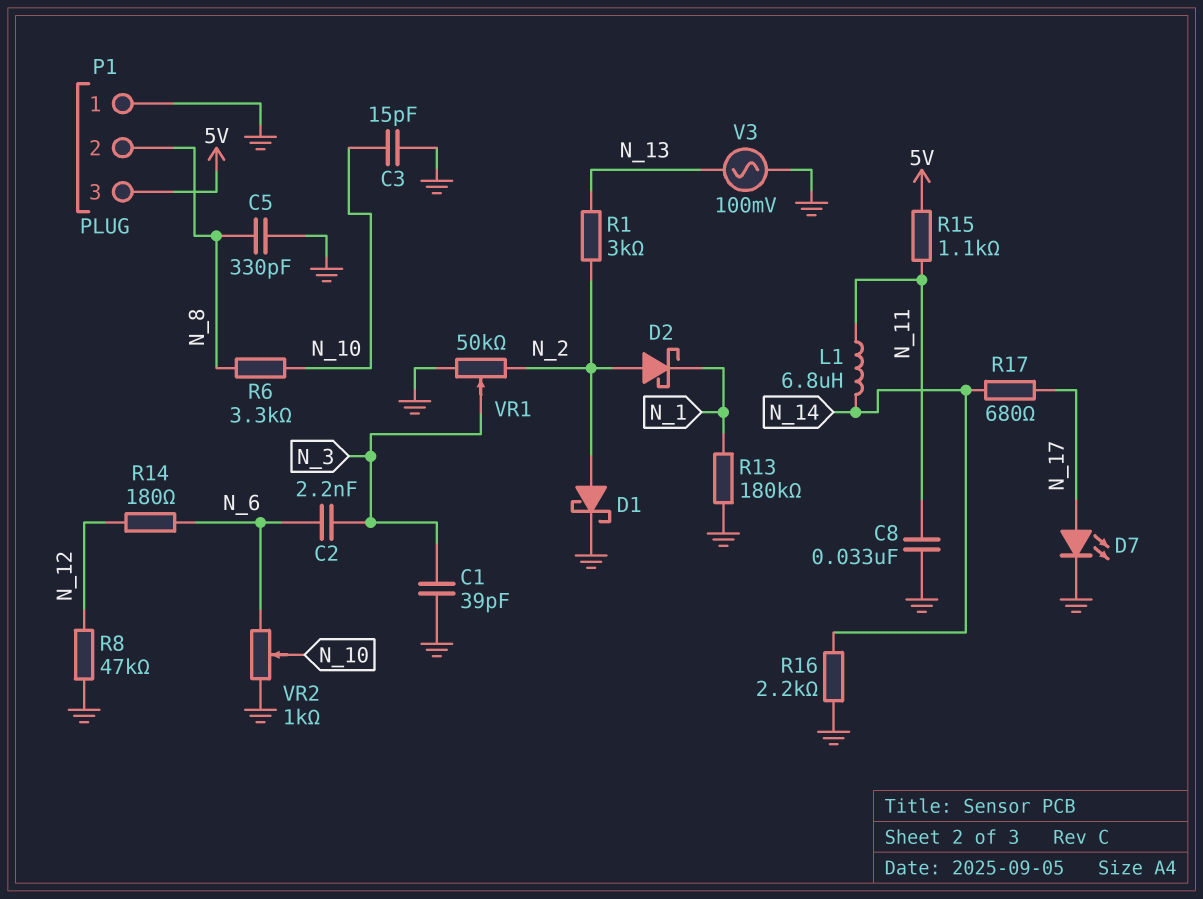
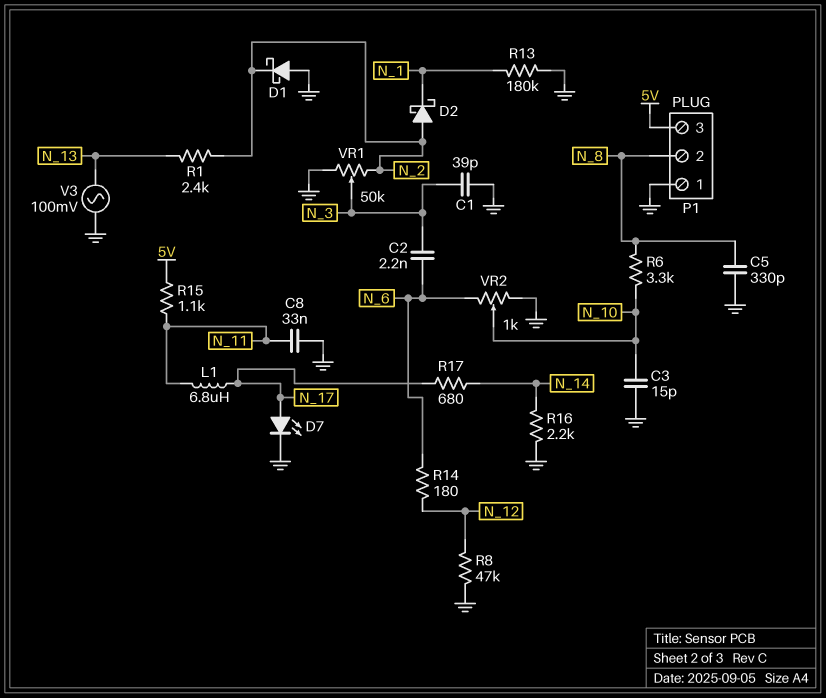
D1: schottky (A N_2, K GND) -> schottky (A GND, K N_2)
L1: 6.8uH (N_11, N_14) -> 6.8uH (N_11, N_17)
R1: 3k (N_2, N_13) -> 2.4k (N_2, N_13)

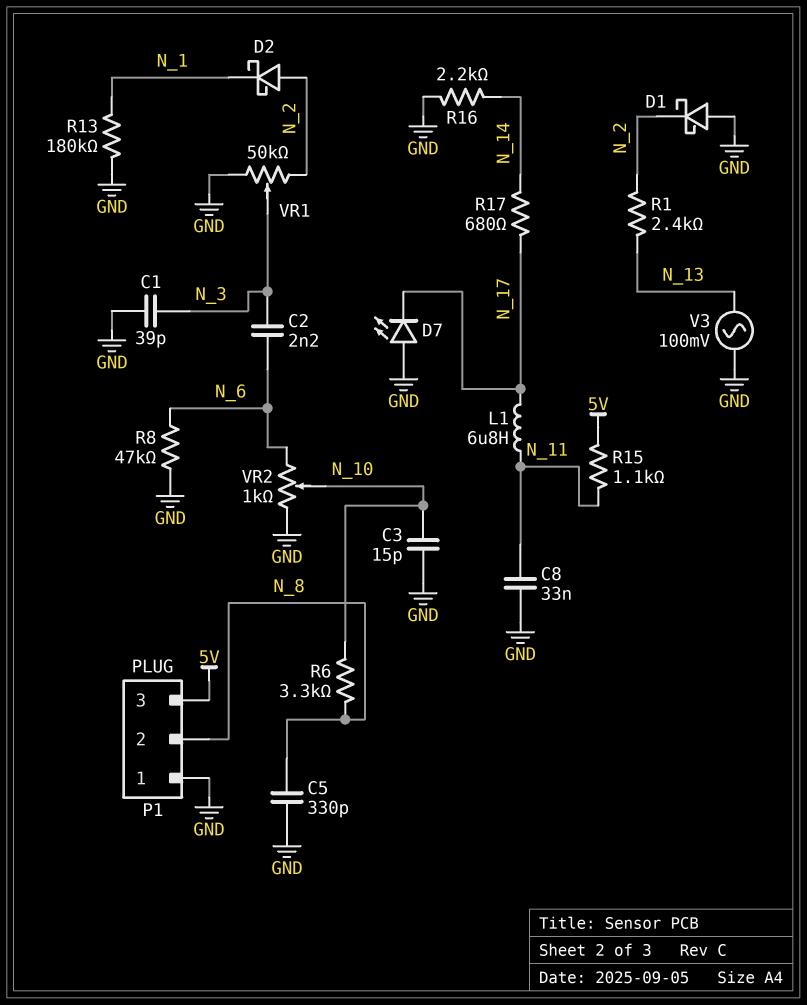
D7: LED (A N_17, K GND) -> LED (A GND, K N_17)
R8: 47k (GND, N_12) -> 47k (GND, N_6)
R14: 180 (N_6, N_12) -> none

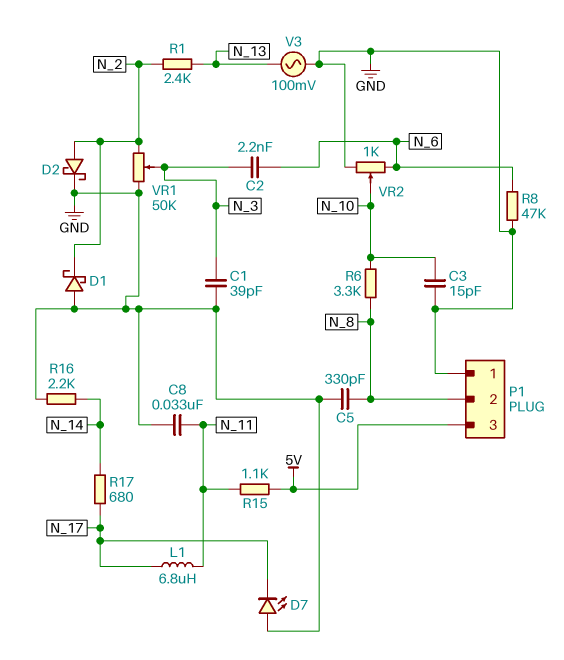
D2: schottky (A N_2, K N_1) -> schottky (A N_2, K GND)
R13: 180k (GND, N_1) -> none

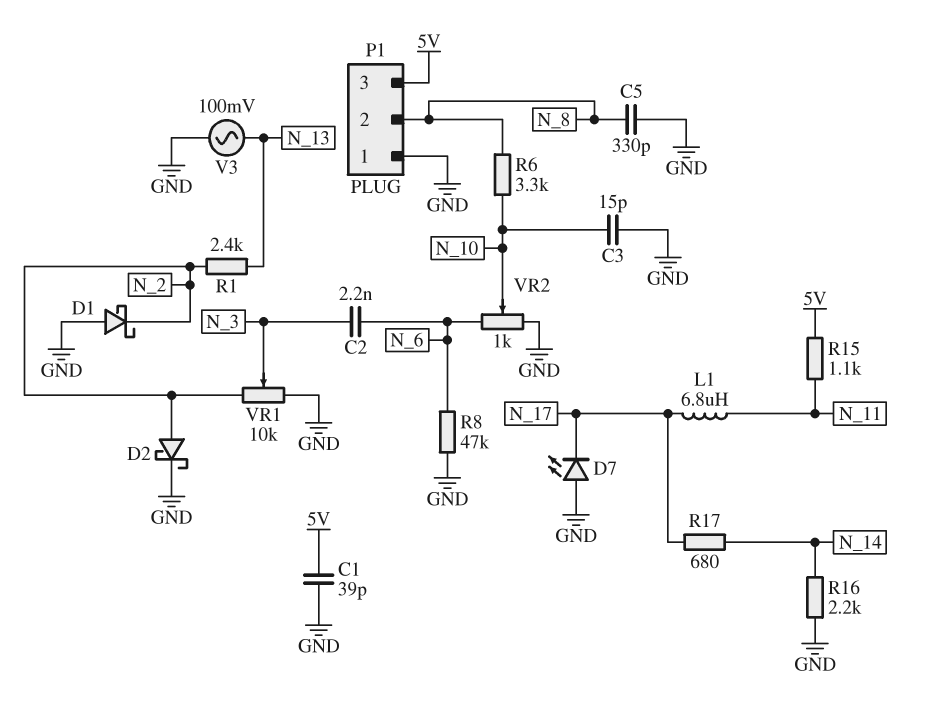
C1: 39pF (GND, N_3) -> 39pF (5V, GND)
C8: 33nF (GND, N_11) -> none
VR1: 50k (GND, N_2, wiper N_3) -> 10k (GND, N_2, wiper N_3)

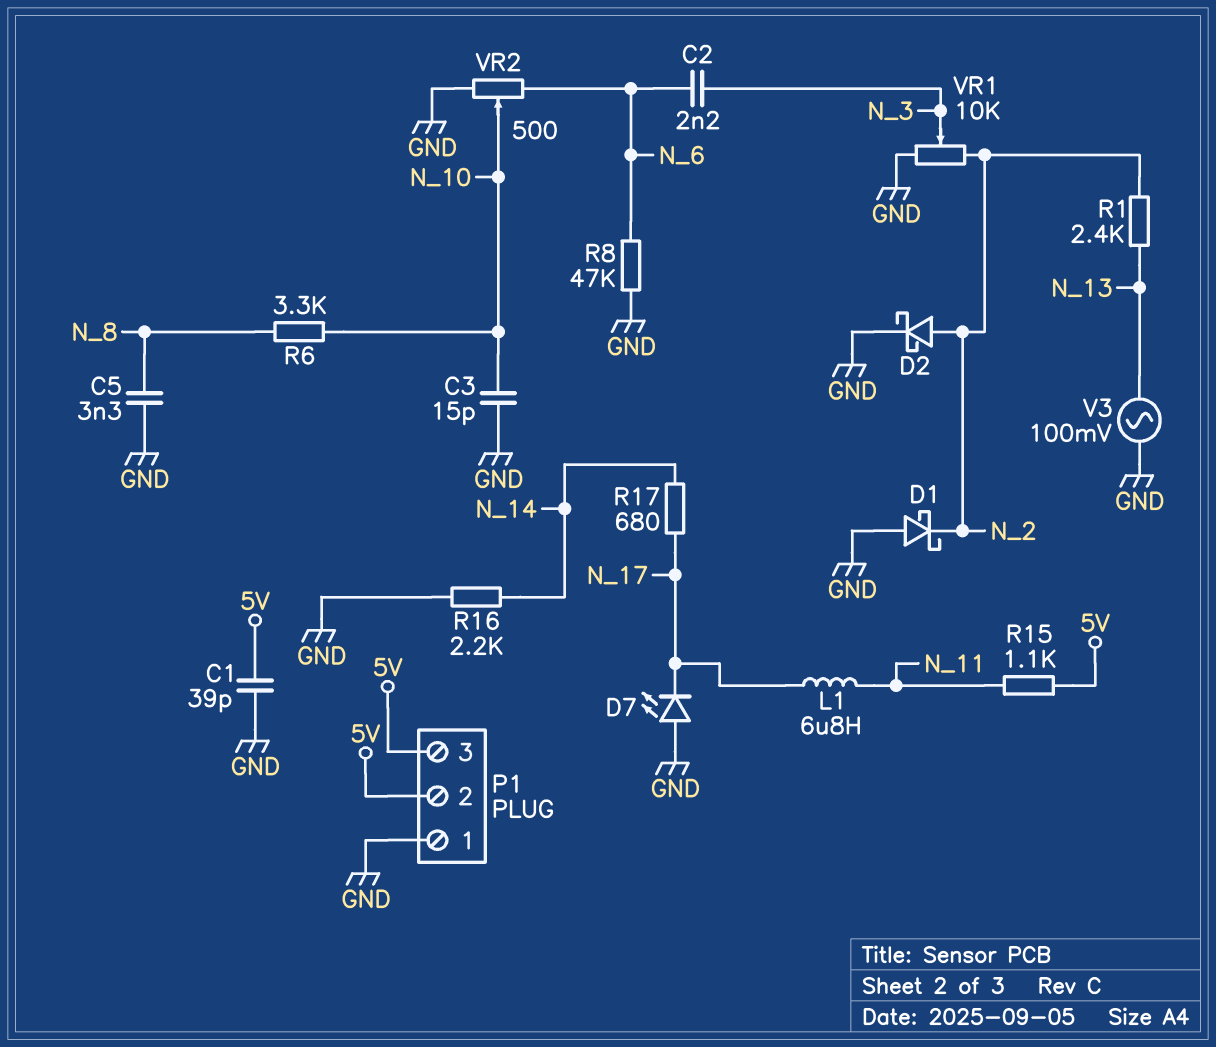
C5: 330pF (GND, N_8) -> 3.3nF (GND, N_8)
P1 pin 2: N_8 -> 5V
VR2: 1k (GND, N_6, wiper N_10) -> 500 (GND, N_6, wiper N_10)

